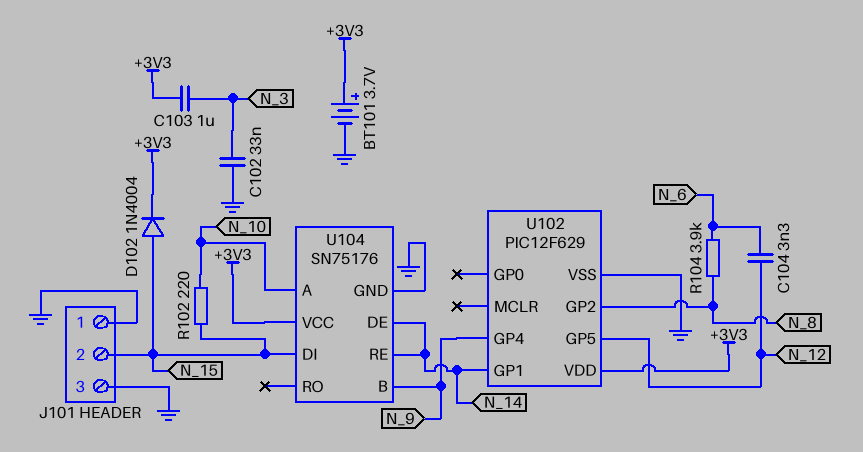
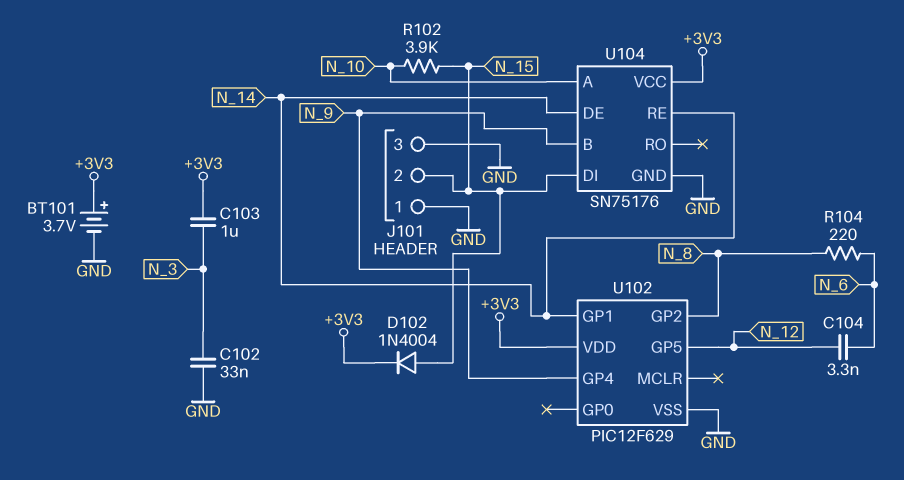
R102: 220 (N_10, N_15) -> 3.9k (N_10, N_15)
R104: 3.9k (N_6, N_8) -> 220 (N_6, N_8)

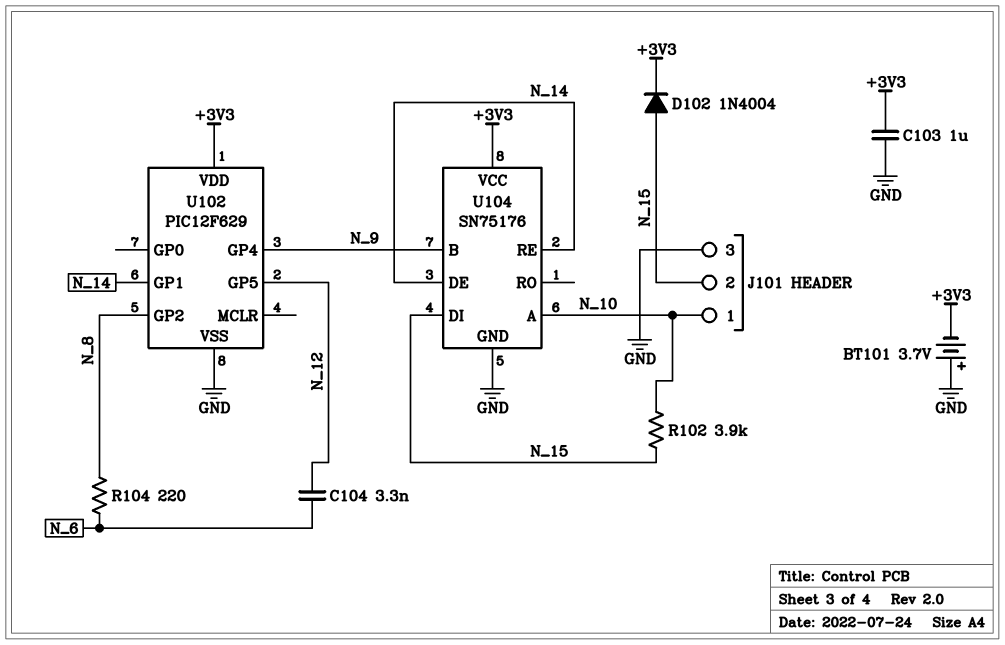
BT101: 3.7V (plus +3V3, minus GND) -> 3.7V (plus GND, minus +3V3)
C102: 33nF (GND, N_3) -> none
C103: 1uF (+3V3, N_3) -> 1uF (+3V3, GND)
J101 pin 1: GND -> N_10

